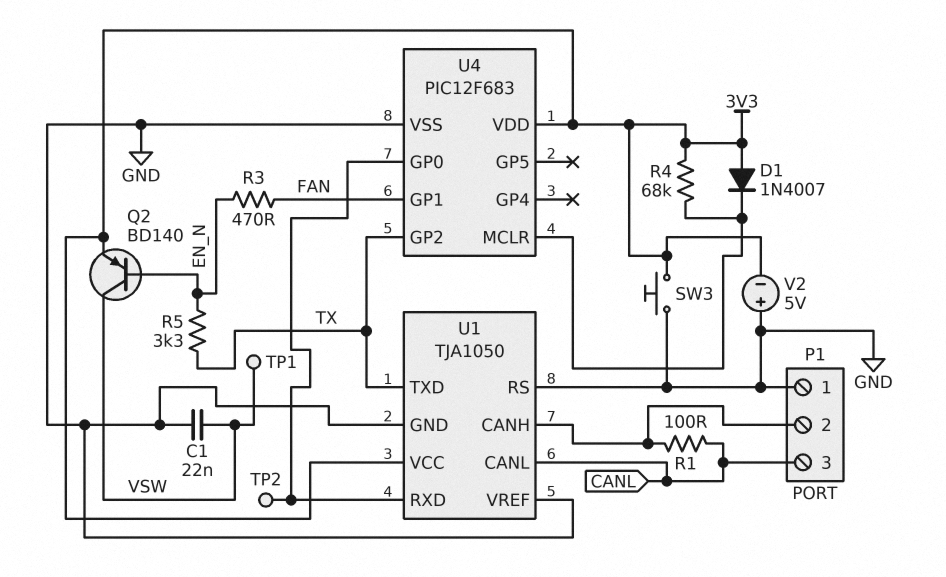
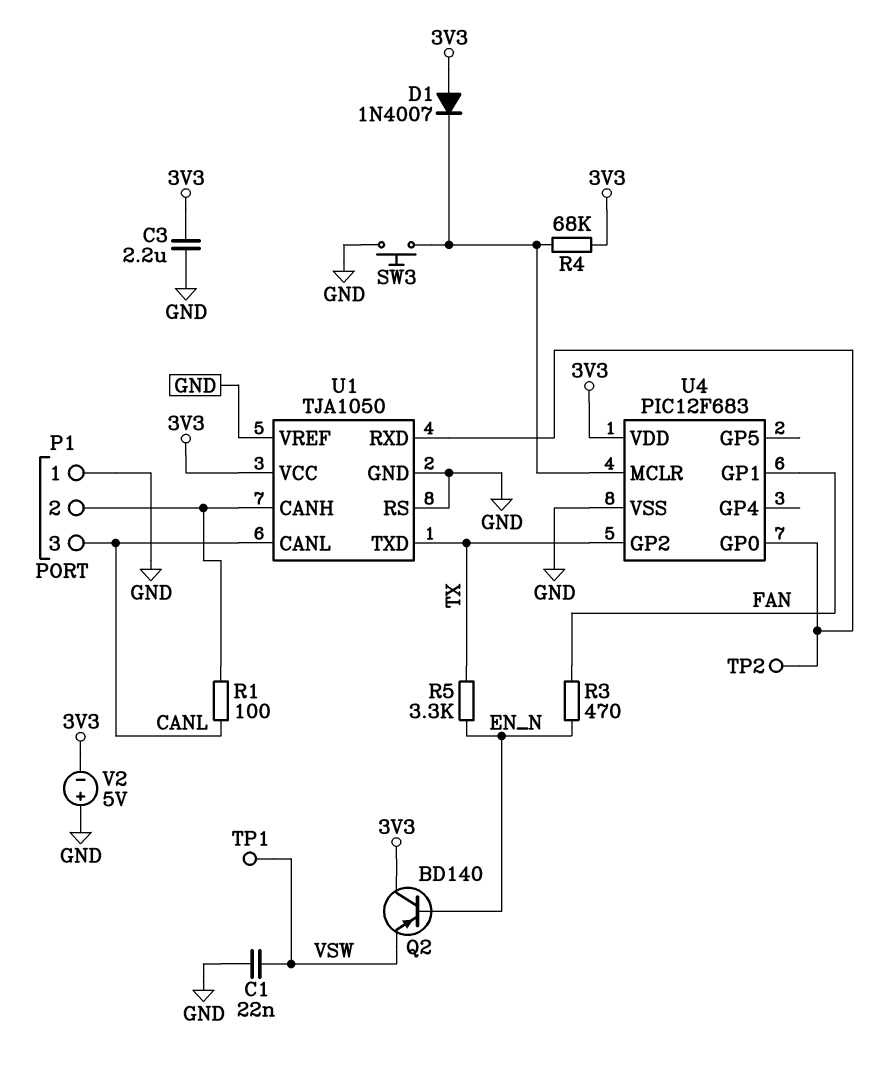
C3: none -> 2.2uF (3V3, GND)
Q2: PNP BD140 (B EN_N, C VSW, E 3V3) -> PNP BD140 (B EN_N, C 3V3, E VSW)
SW3: button (3V3, GND) -> button (GND, U4/MCLR)

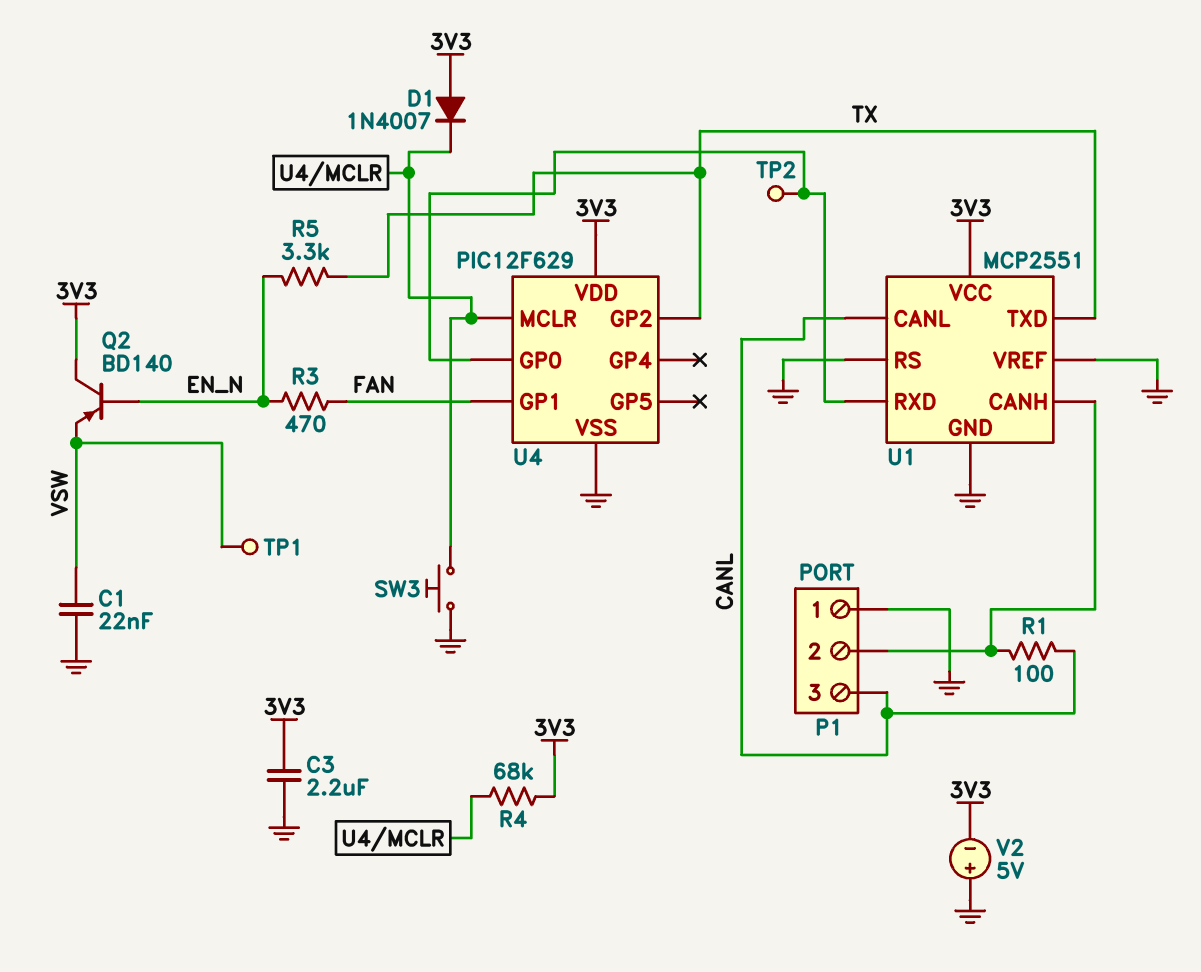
U1: TJA1050 -> MCP2551
U4: PIC12F683 -> PIC12F629

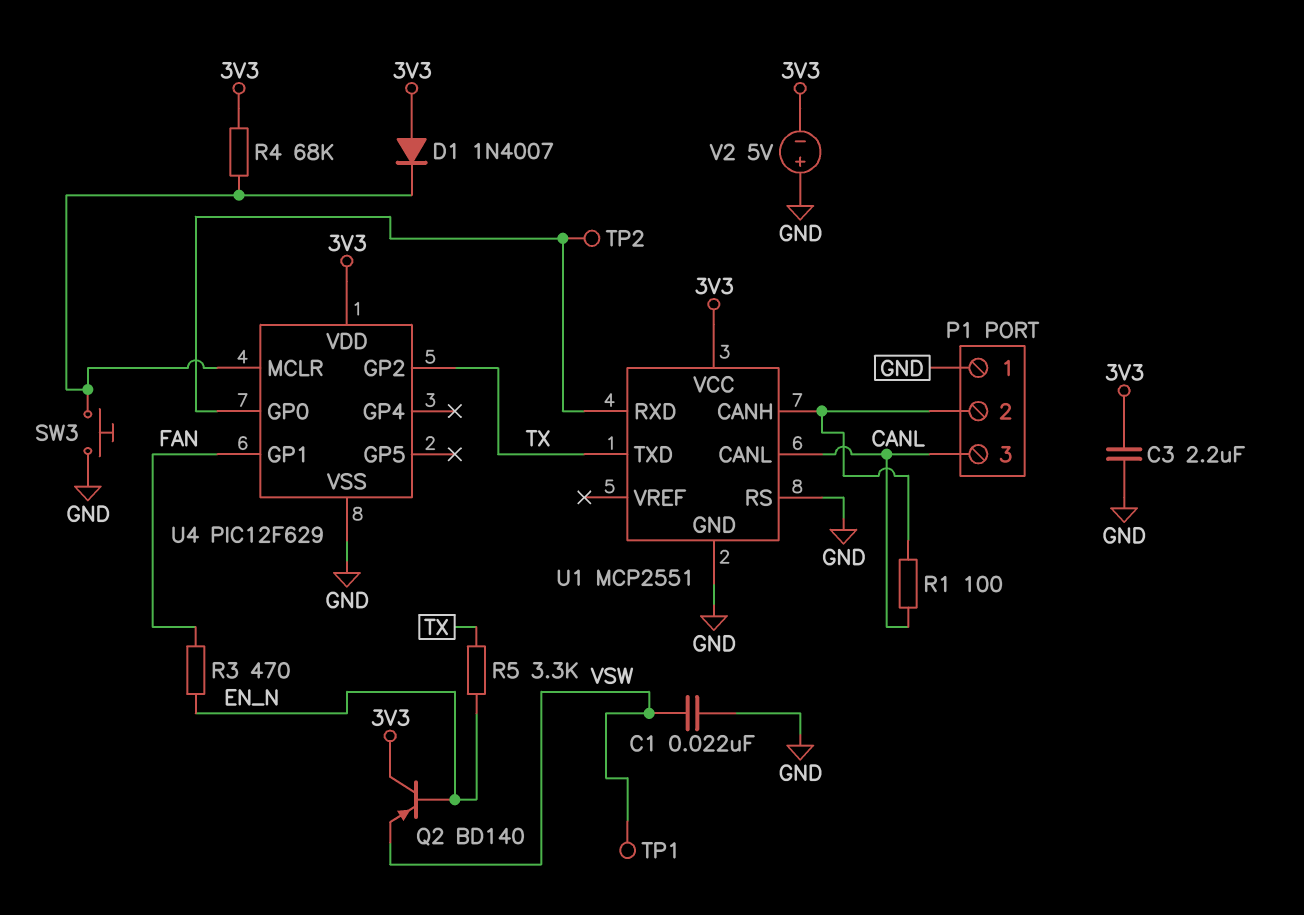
U1 pin VREF: GND -> none

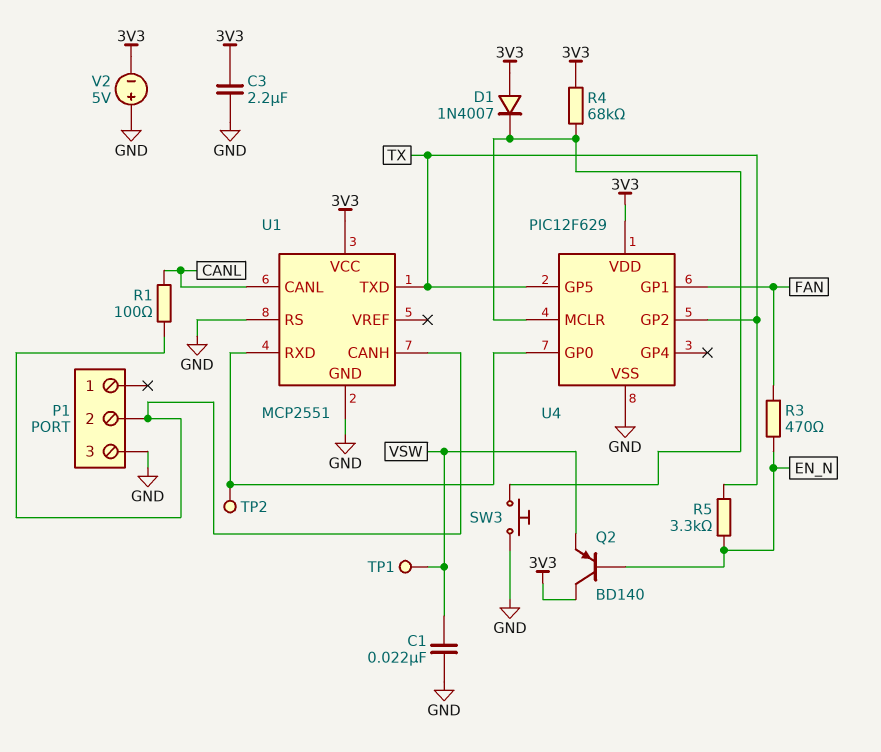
P1 pin 1: GND -> none
P1 pin 3: CANL -> GND
U4 pin GP5: none -> TX

